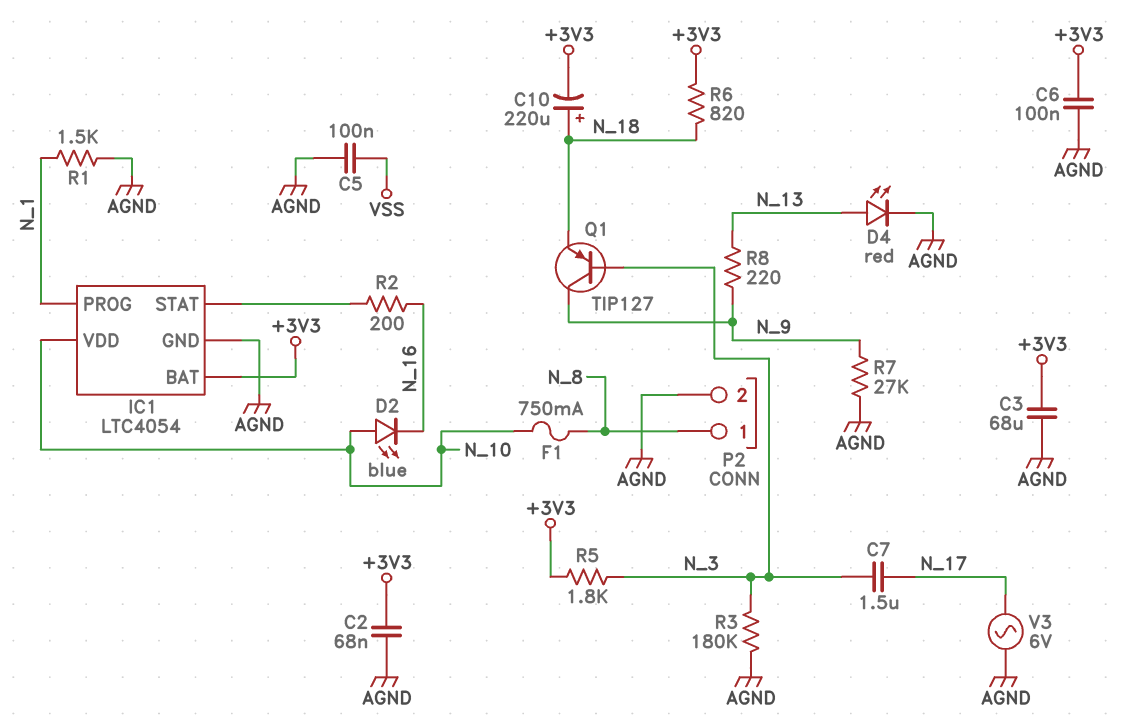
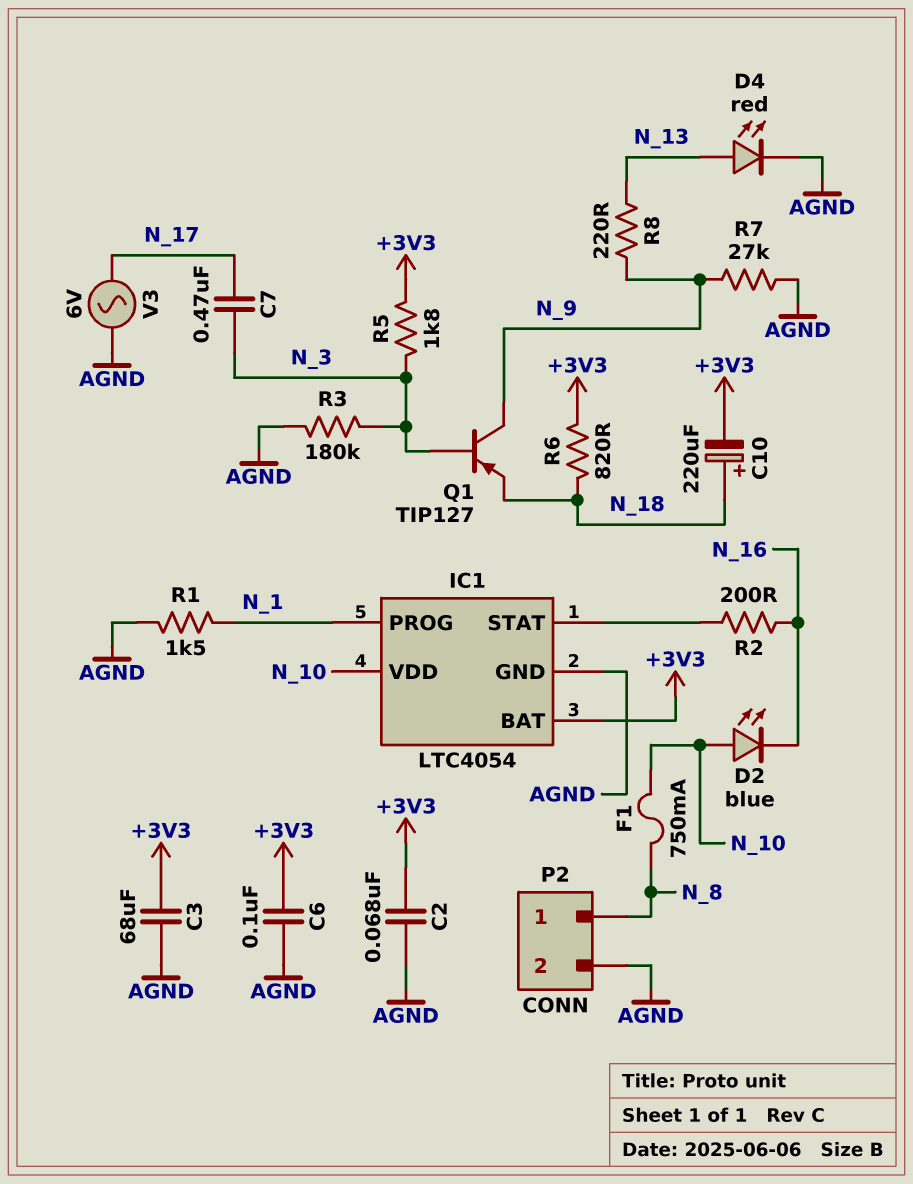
C5: 100nF (AGND, VSS) -> none
C7: 1.5uF (N_3, N_17) -> 470nF (N_3, N_17)

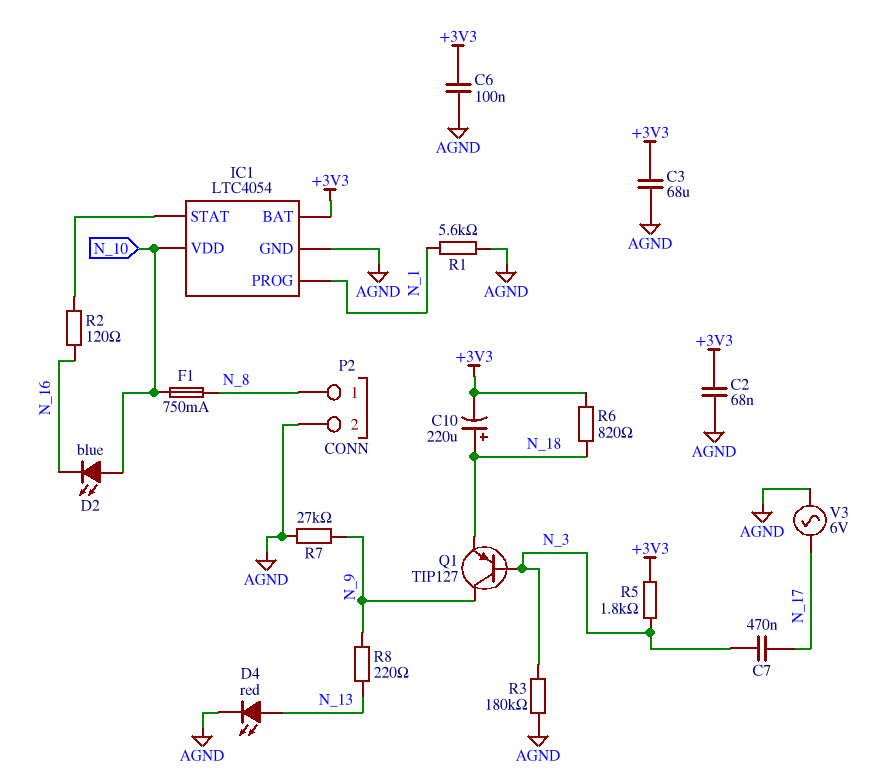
R1: 1.5k (AGND, N_1) -> 5.6k (AGND, N_1)
R2: 200 (IC1/STAT, N_16) -> 120 (IC1/STAT, N_16)

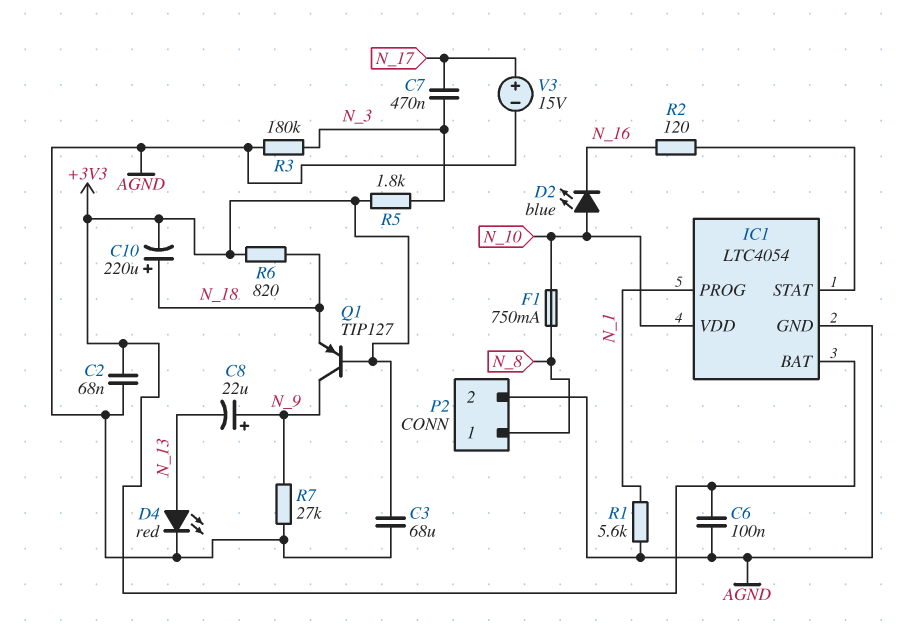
C8: none -> 22uF (plus N_9, minus N_13)
Q1: PNP TIP127 (B N_3, C N_9, E N_18) -> PNP TIP127 (B +3V3, C N_9, E N_18)
R8: 220 (N_9, N_13) -> none
V3: AC 6V (AGND, N_17) -> 15V (plus N_17, minus AGND)

